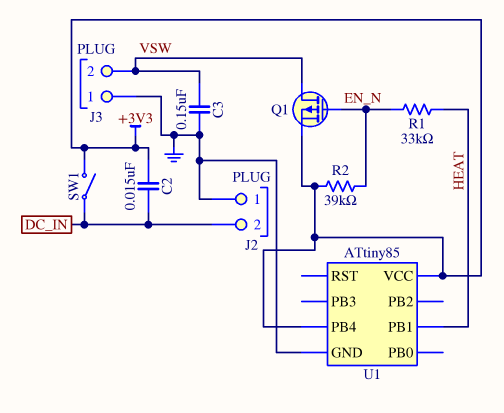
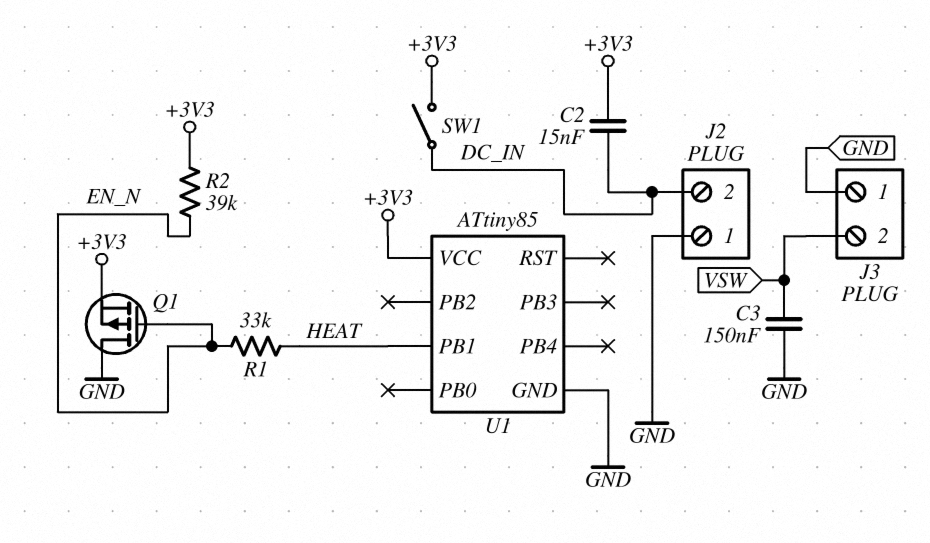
Q1: PMOS (G EN_N, D VSW, S +3V3) -> PMOS (G EN_N, D GND, S +3V3)
U1 pin PB4: +3V3 -> none

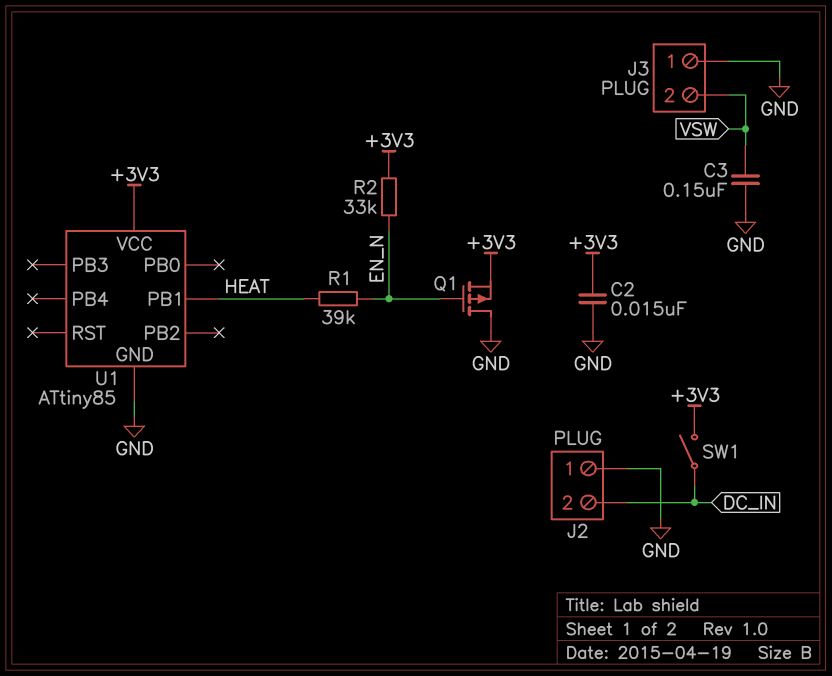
C2: 15nF (+3V3, DC_IN) -> 15nF (+3V3, GND)
R1: 33k (EN_N, HEAT) -> 39k (EN_N, HEAT)
R2: 39k (+3V3, EN_N) -> 33k (+3V3, EN_N)

